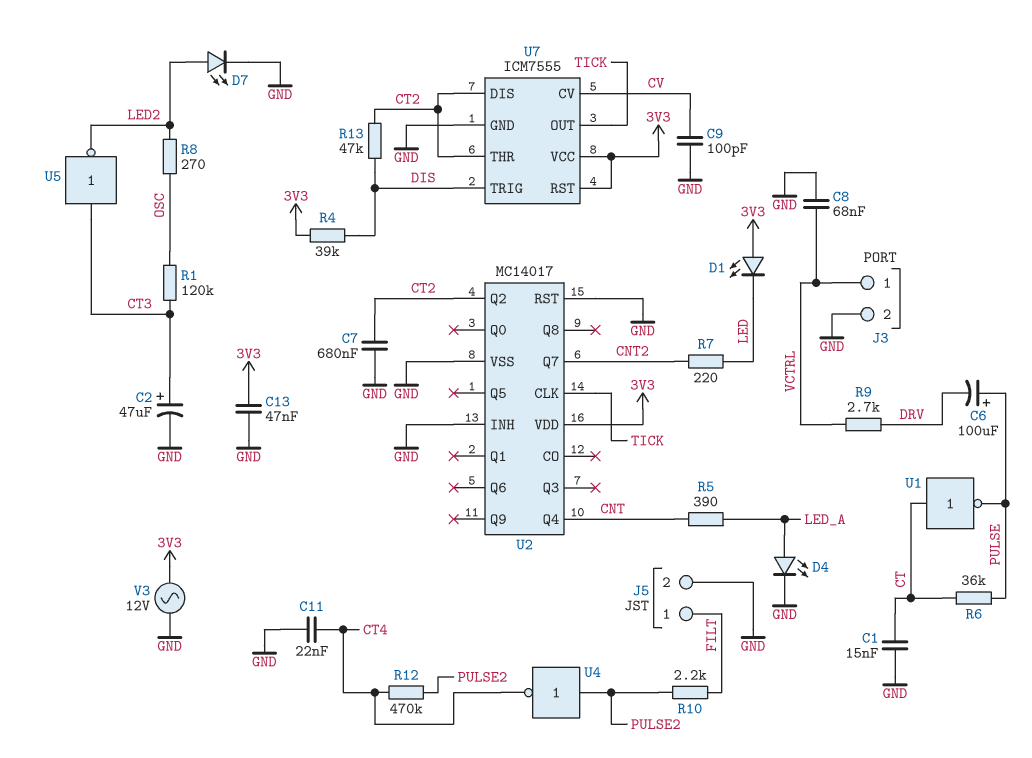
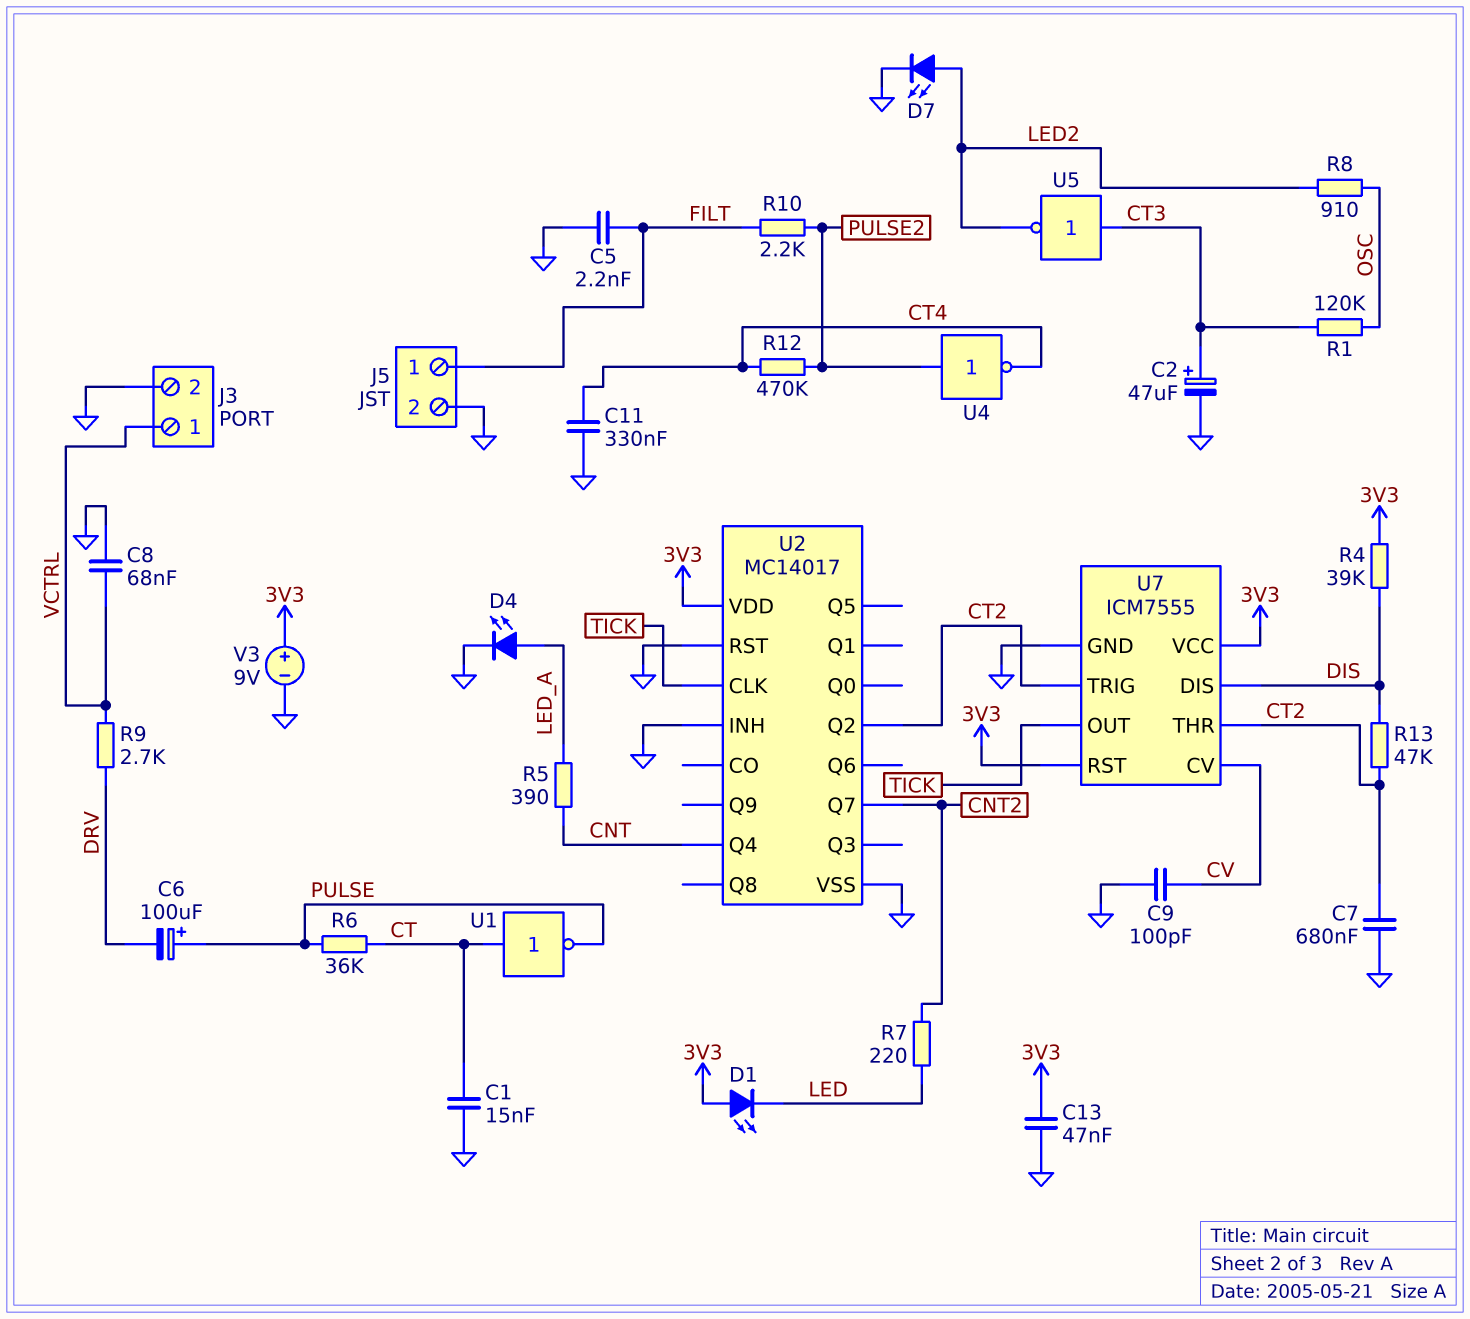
C5: none -> 2.2nF (FILT, GND)
C11: 22nF (CT4, GND) -> 330nF (CT4, GND)
R8: 270 (LED2, OSC) -> 910 (LED2, OSC)
U7 pin DIS: CT2 -> DIS
U7 pin TRIG: DIS -> CT2
V3: AC 12V (3V3, GND) -> 9V (plus 3V3, minus GND)

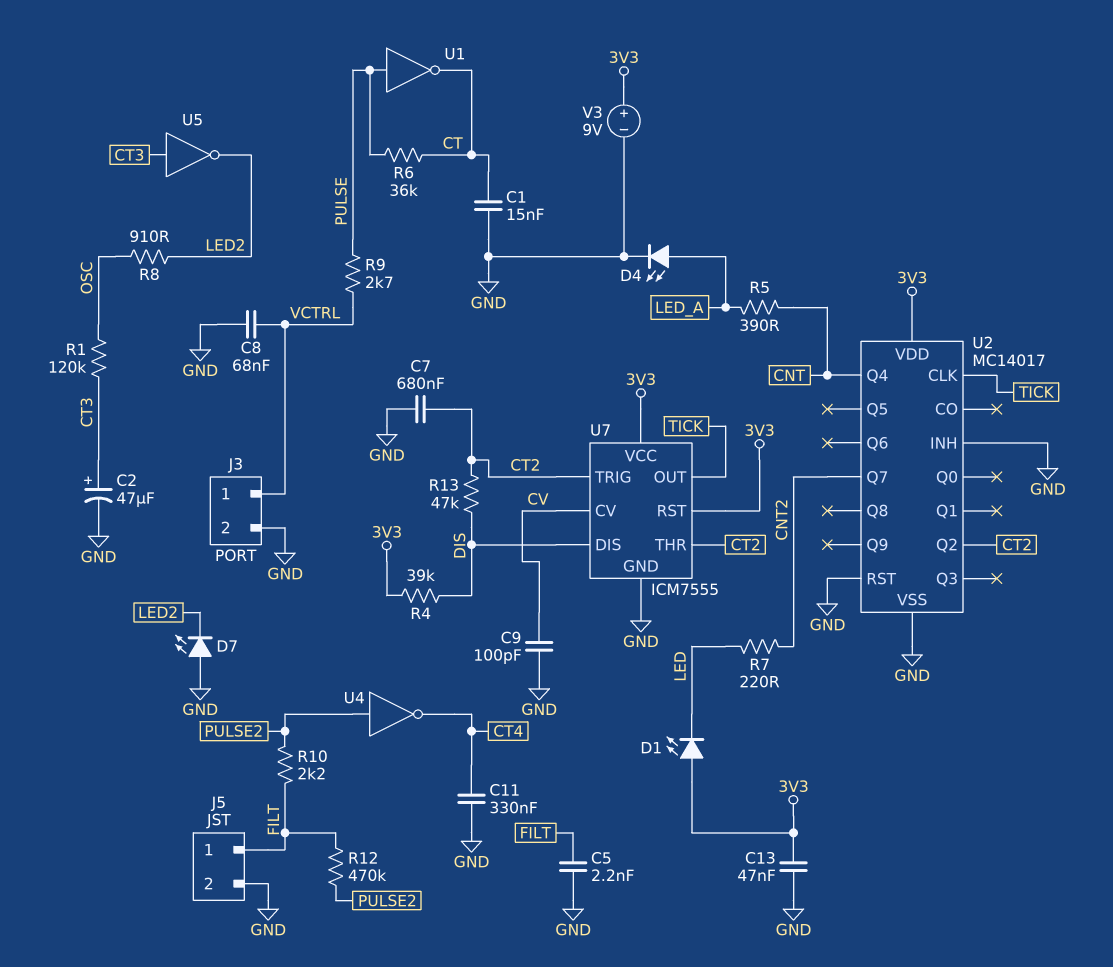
C6: 100uF (plus PULSE, minus DRV) -> none
D7: LED (A LED2, K GND) -> LED (A GND, K LED2)
R9: 2.7k (DRV, VCTRL) -> 2.7k (PULSE, VCTRL)
R12: 470k (CT4, PULSE2) -> 470k (FILT, PULSE2)
U1: NOT (in CT, out PULSE) -> NOT (in PULSE, out CT)

